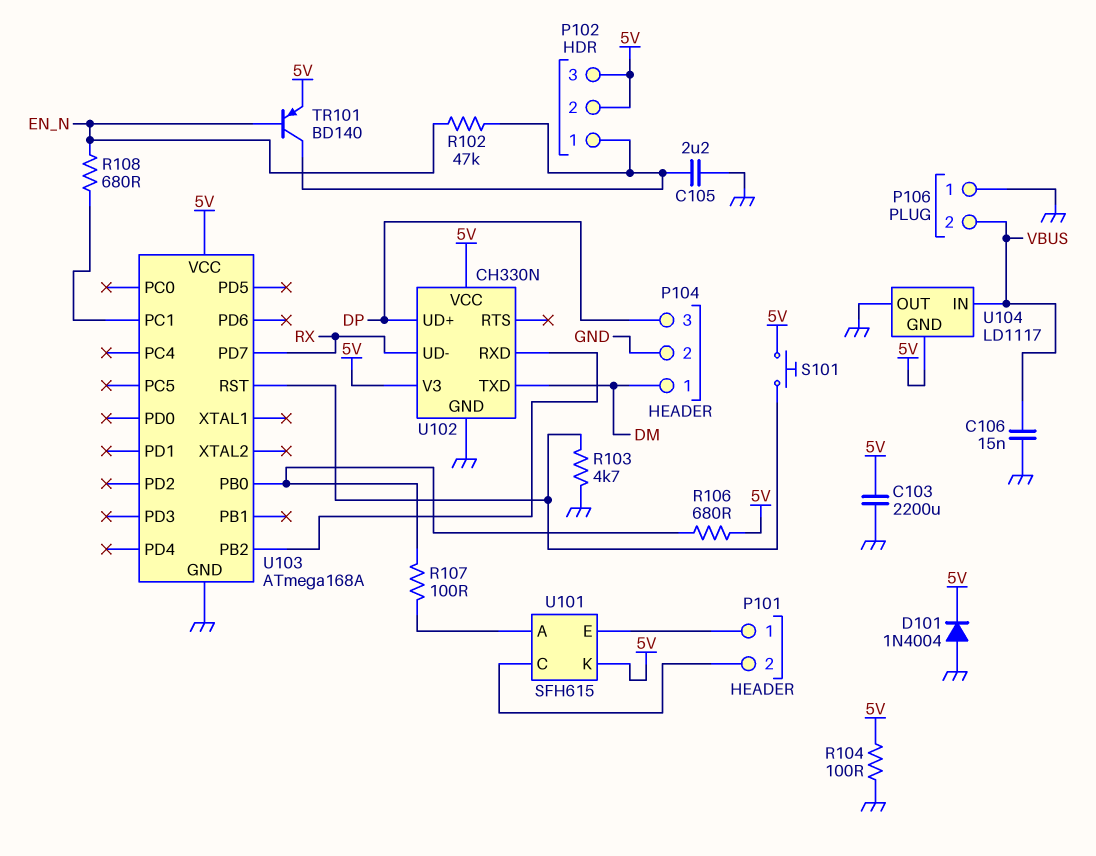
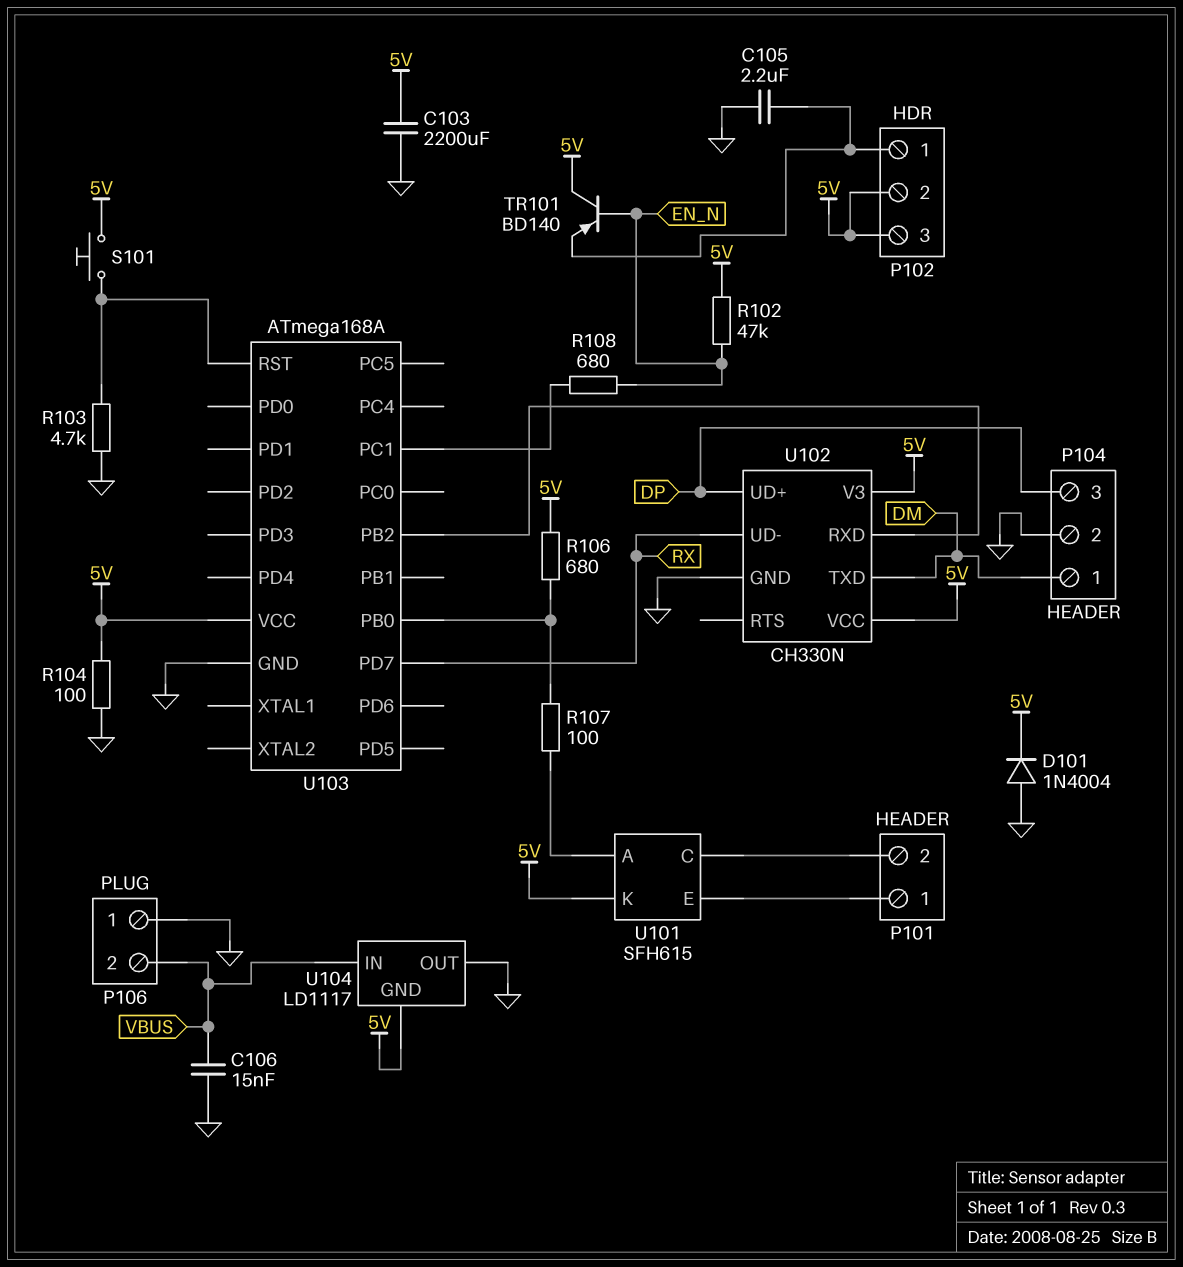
R102: 47k (EN_N, P102/1) -> 47k (5V, EN_N)
TR101: PNP BD140 (B EN_N, C P102/1, E 5V) -> PNP BD140 (B EN_N, C 5V, E P102/1)

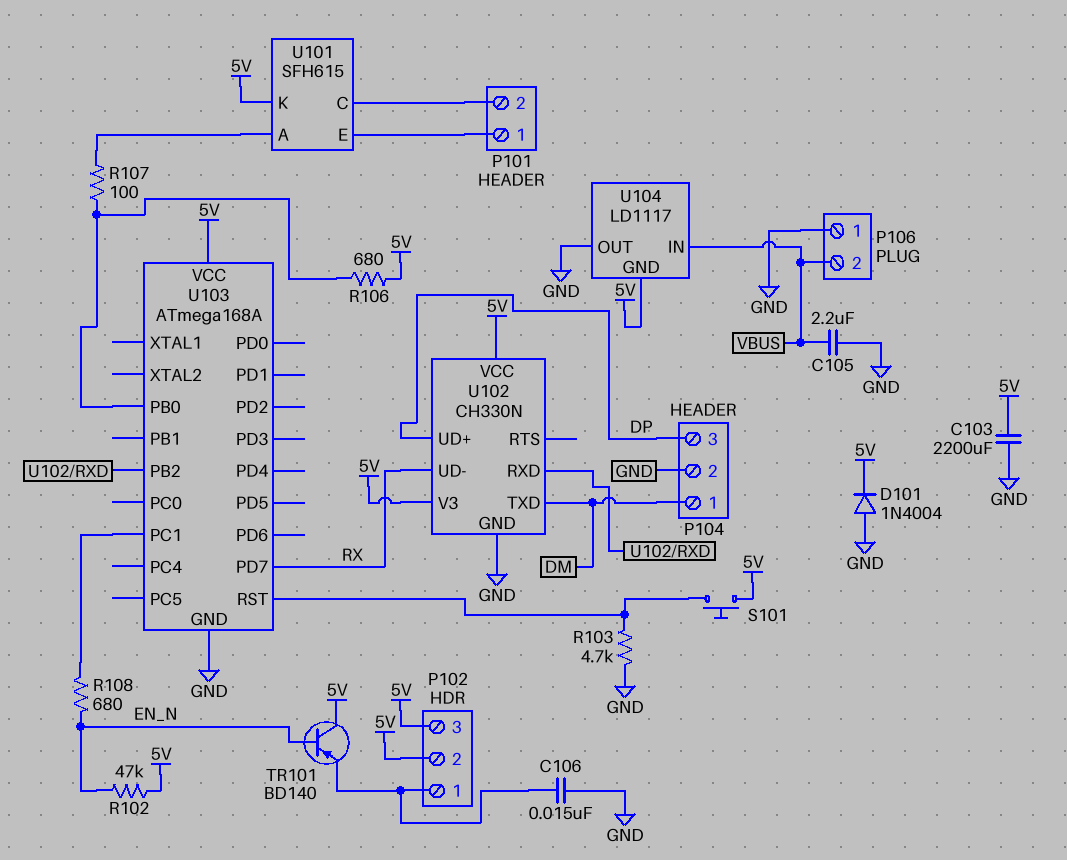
C105: 2.2uF (GND, P102/1) -> 2.2uF (GND, VBUS)
C106: 15nF (GND, VBUS) -> 15nF (GND, P102/1)
R104: 100 (5V, GND) -> none

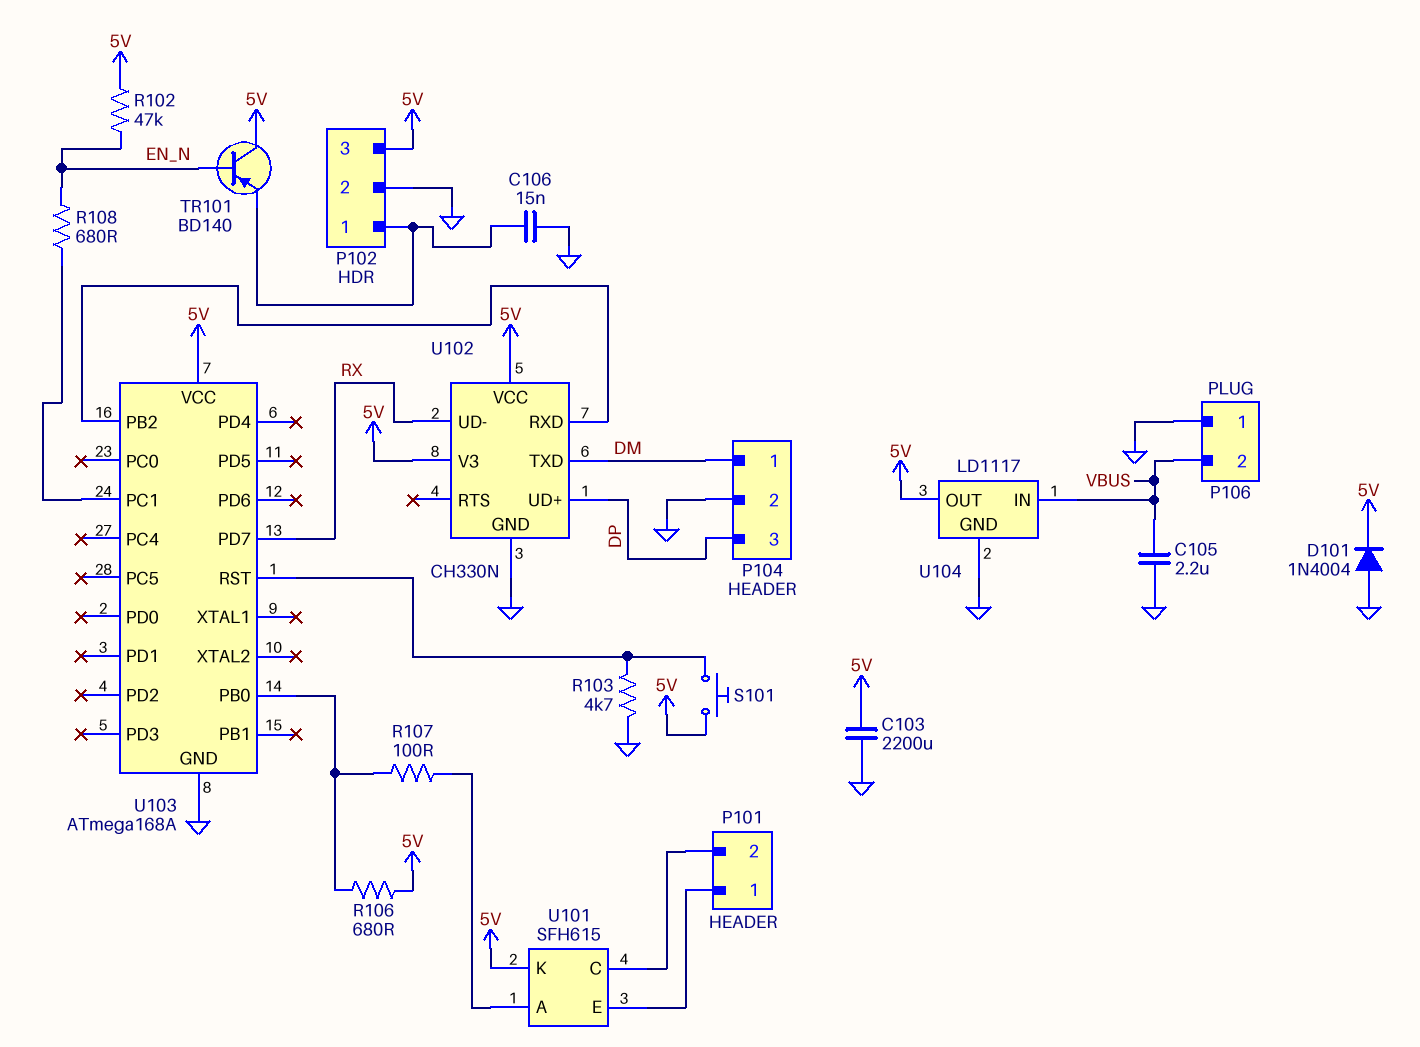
P102 pin 2: 5V -> GND
U104 pin GND: 5V -> GND
U104 pin OUT: GND -> 5V

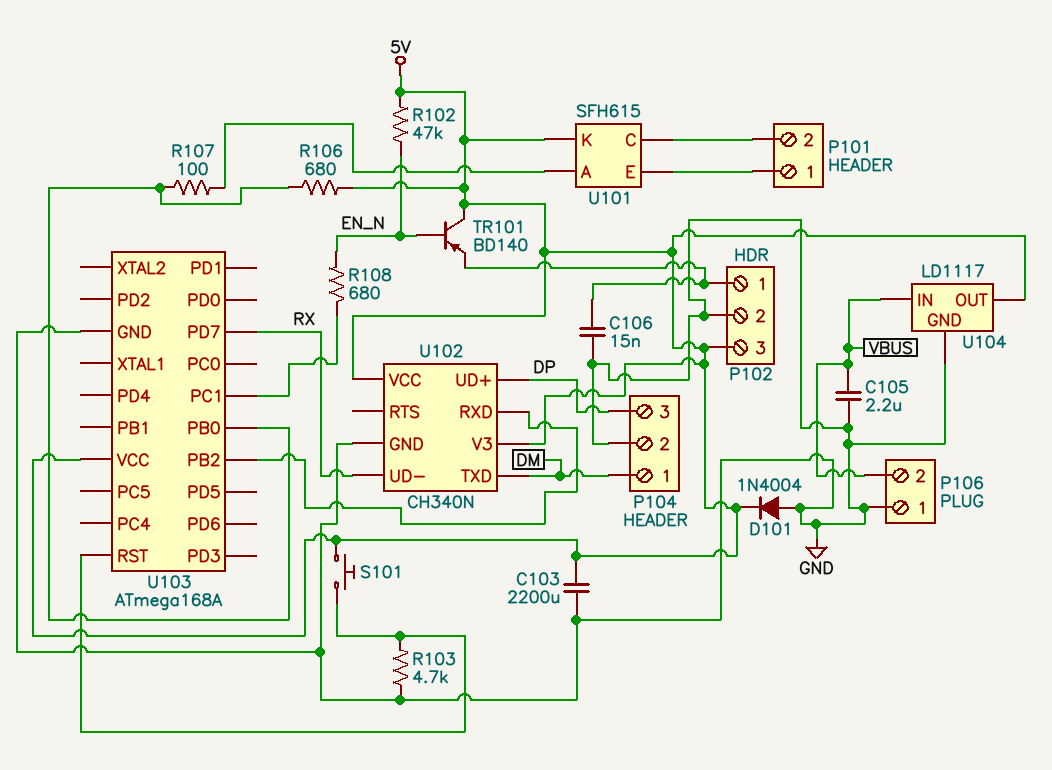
U102: CH330N -> CH340N

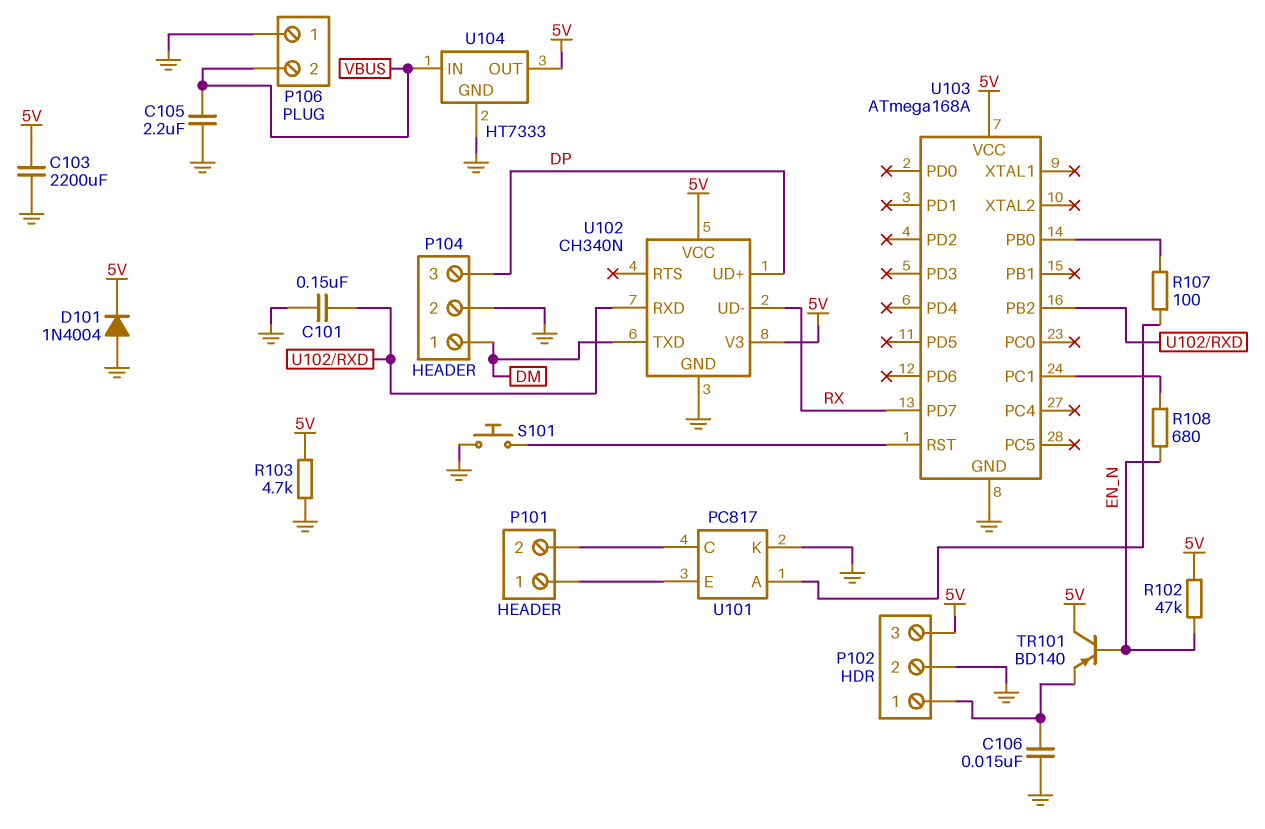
C101: none -> 150nF (GND, U102/RXD)
R103: 4.7k (GND, U103/RST) -> 4.7k (5V, GND)
R106: 680 (5V, U103/PB0) -> none
S101: button (5V, U103/RST) -> button (GND, U103/RST)
U101: SFH615 -> PC817
U101 pin K: 5V -> GND
U104: LD1117 -> HT7333

